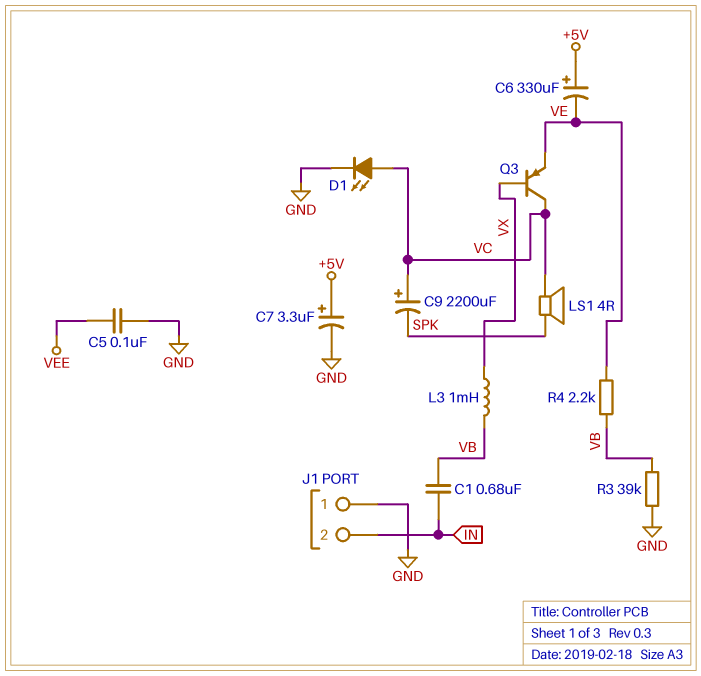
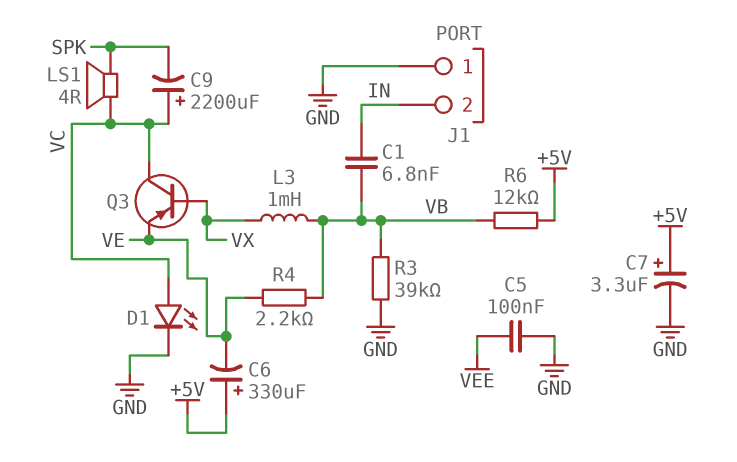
C1: 680nF (IN, VB) -> 6.8nF (IN, VB)
R6: none -> 12k (+5V, VB)

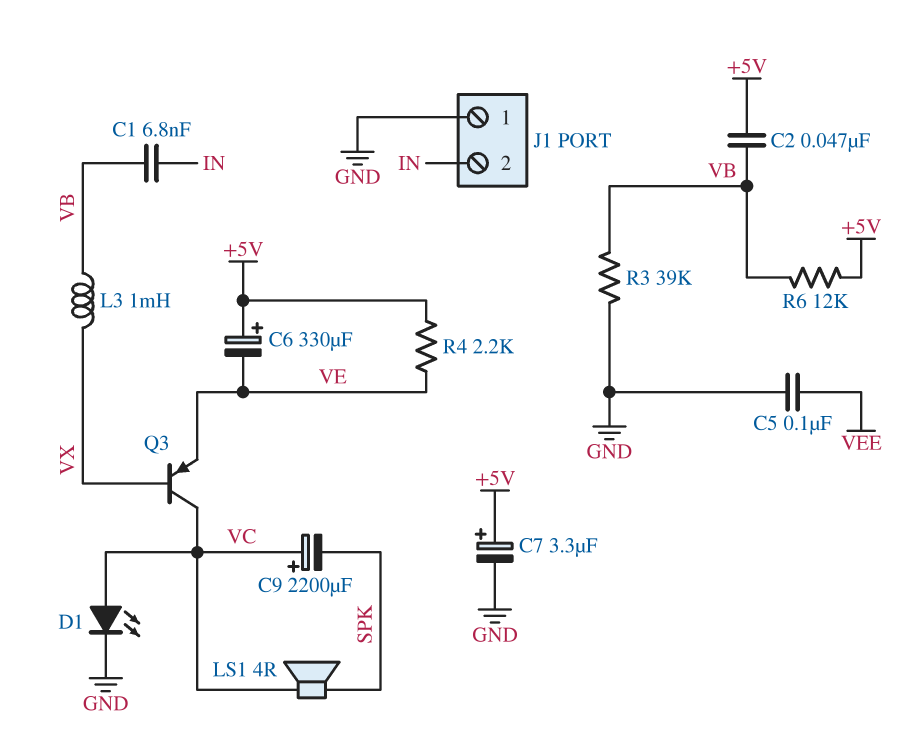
C2: none -> 47nF (+5V, VB)
R4: 2.2k (VB, VE) -> 2.2k (+5V, VE)

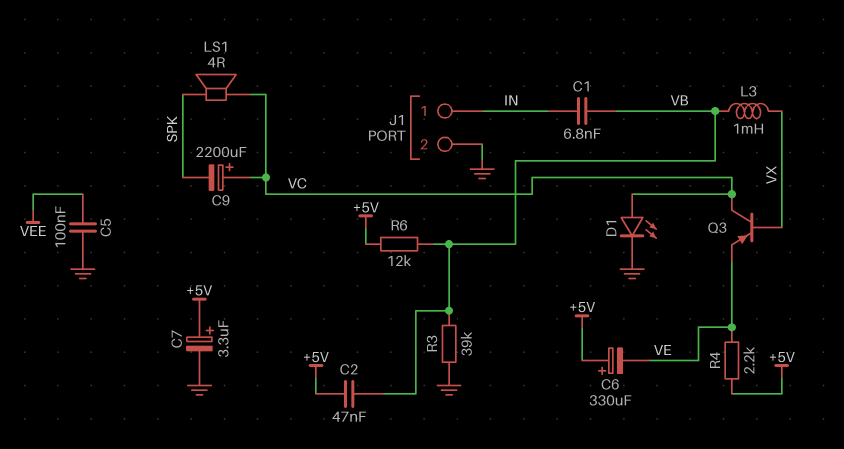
J1 pin 1: GND -> IN
J1 pin 2: IN -> GND

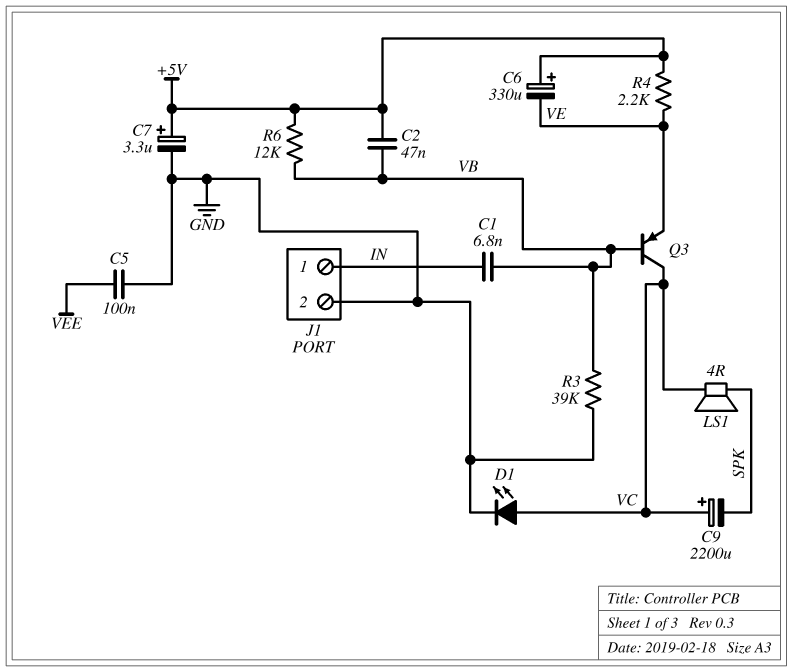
L3: 1mH (VB, VX) -> none
Q3: PNP (B VX, C VC, E VE) -> PNP (B VB, C VC, E VE)

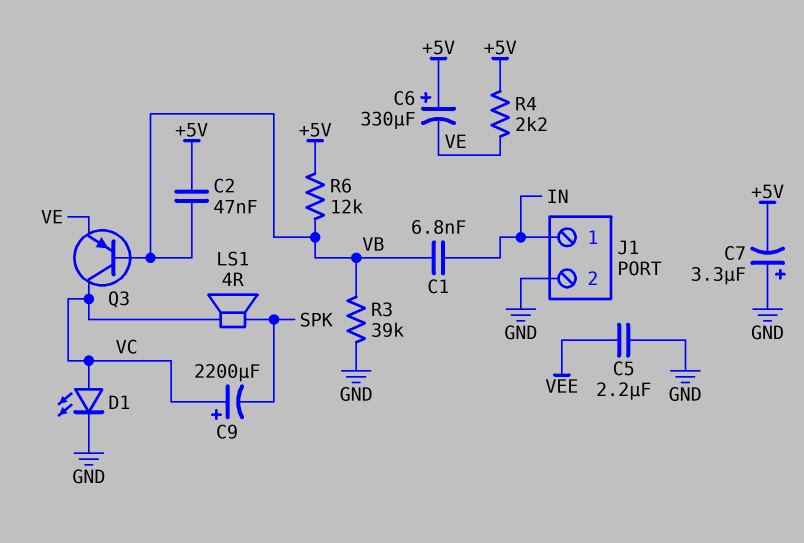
C5: 100nF (GND, VEE) -> 2.2uF (GND, VEE)
C7: 3.3uF (plus +5V, minus GND) -> 3.3uF (plus GND, minus +5V)

